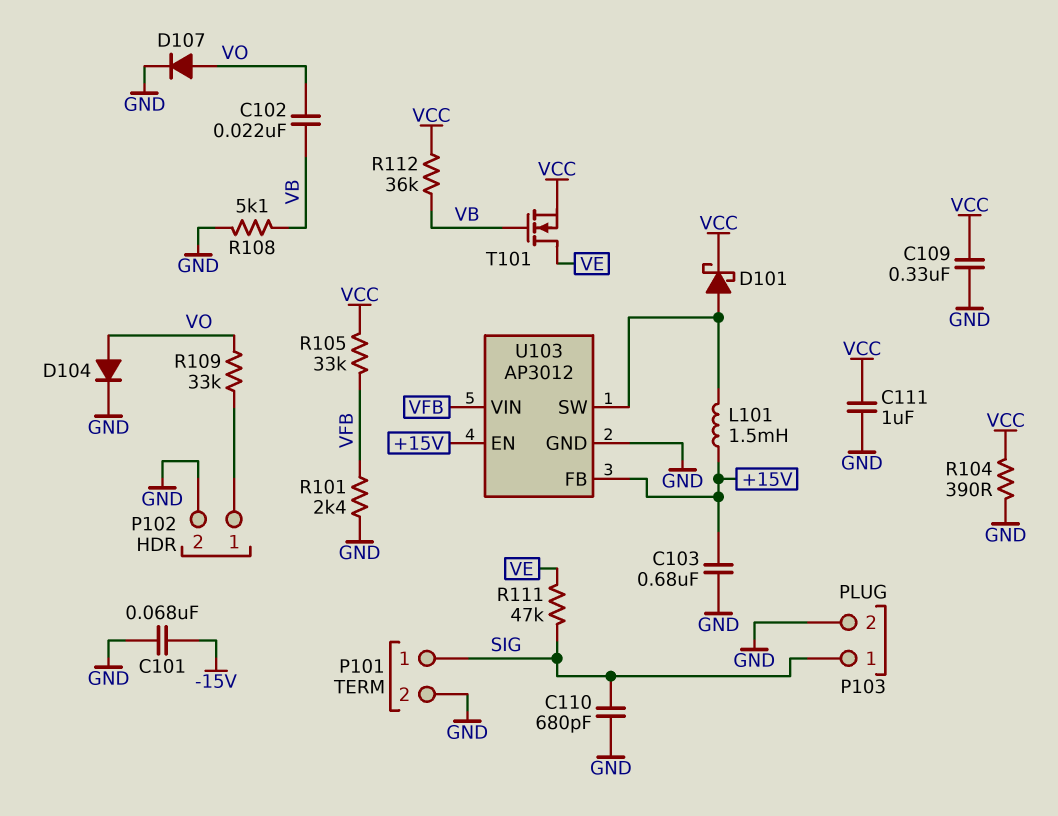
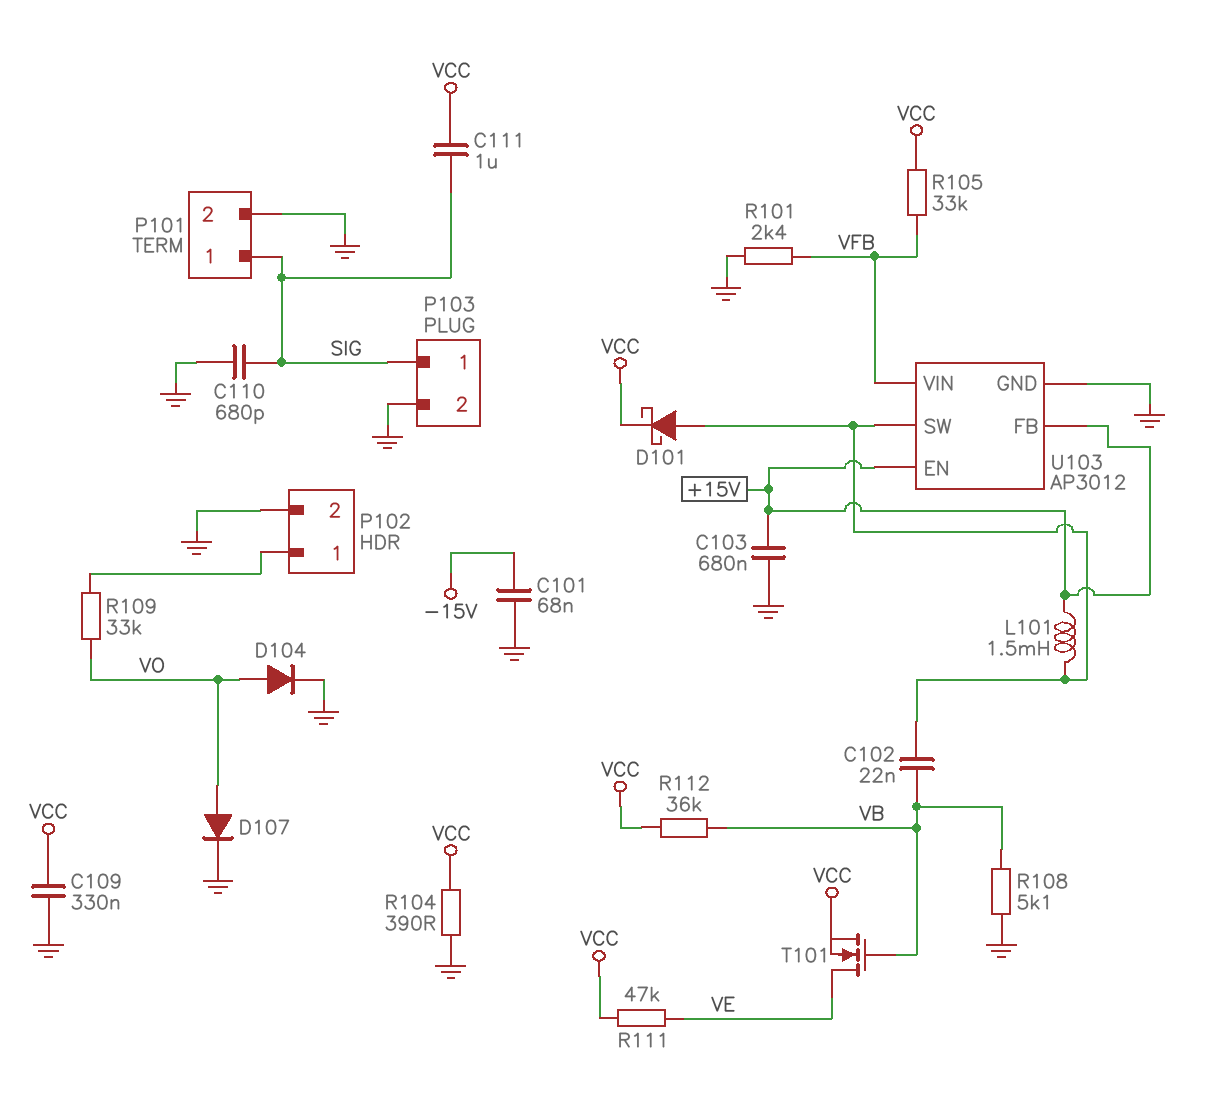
C102: 22nF (VB, VO) -> 22nF (U103/SW, VB)
C111: 1uF (GND, VCC) -> 1uF (SIG, VCC)
R111: 47k (SIG, VE) -> 47k (VCC, VE)

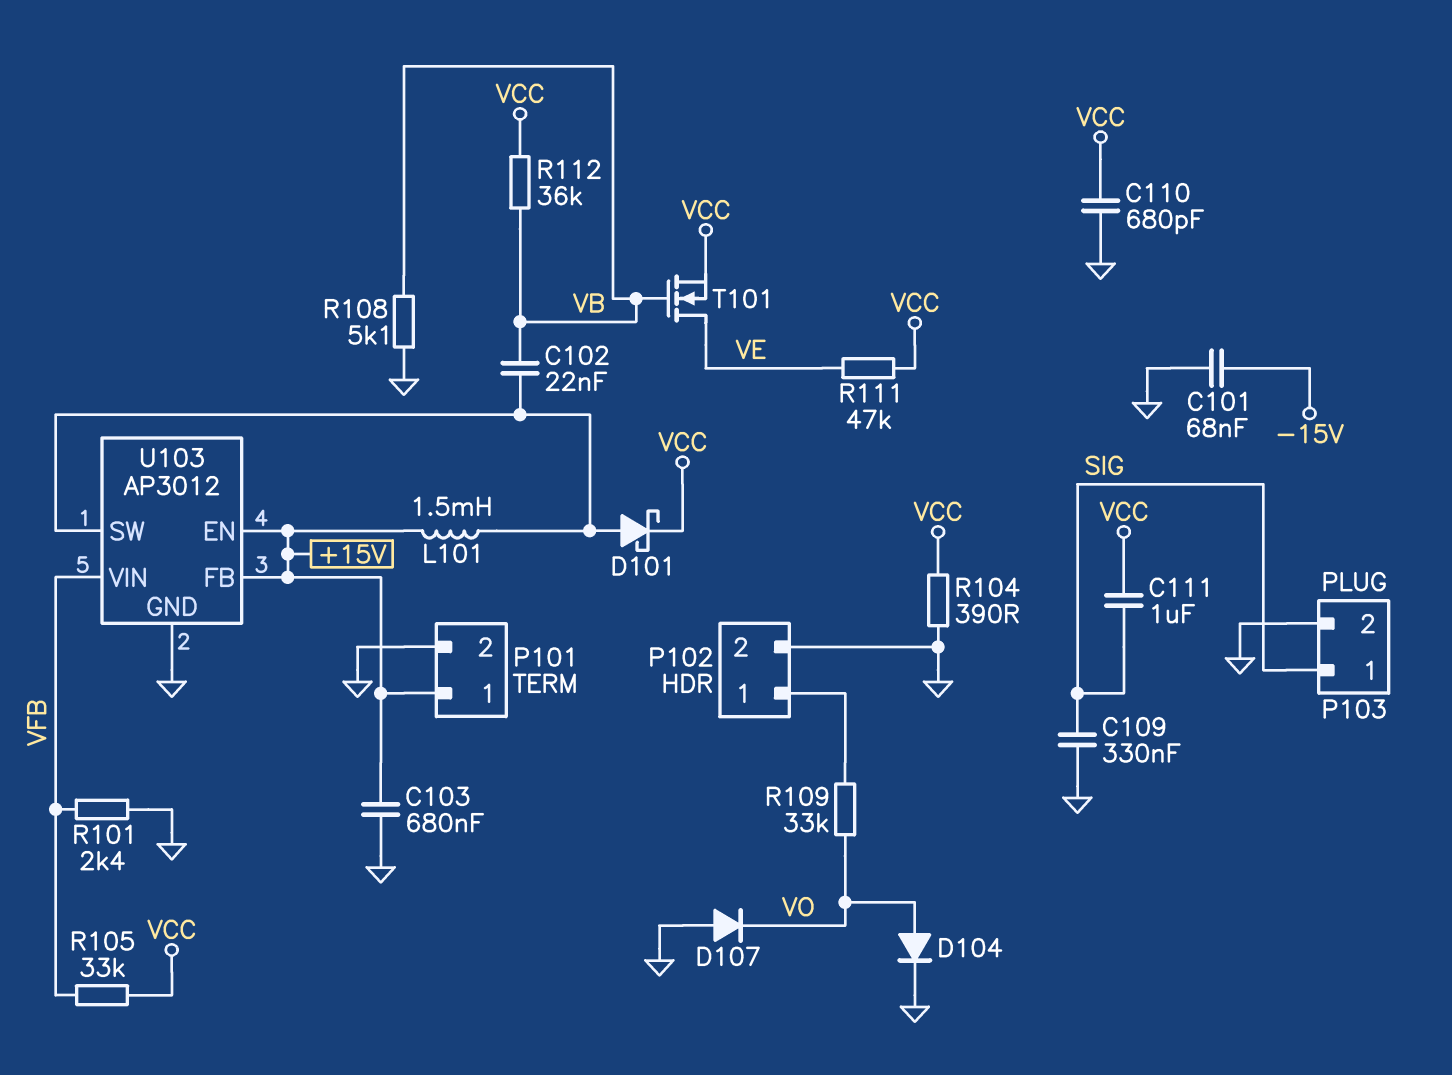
C109: 330nF (GND, VCC) -> 330nF (GND, SIG)
C110: 680pF (GND, SIG) -> 680pF (GND, VCC)
D107: diode (A VO, K GND) -> diode (A GND, K VO)
P101 pin 1: SIG -> +15V

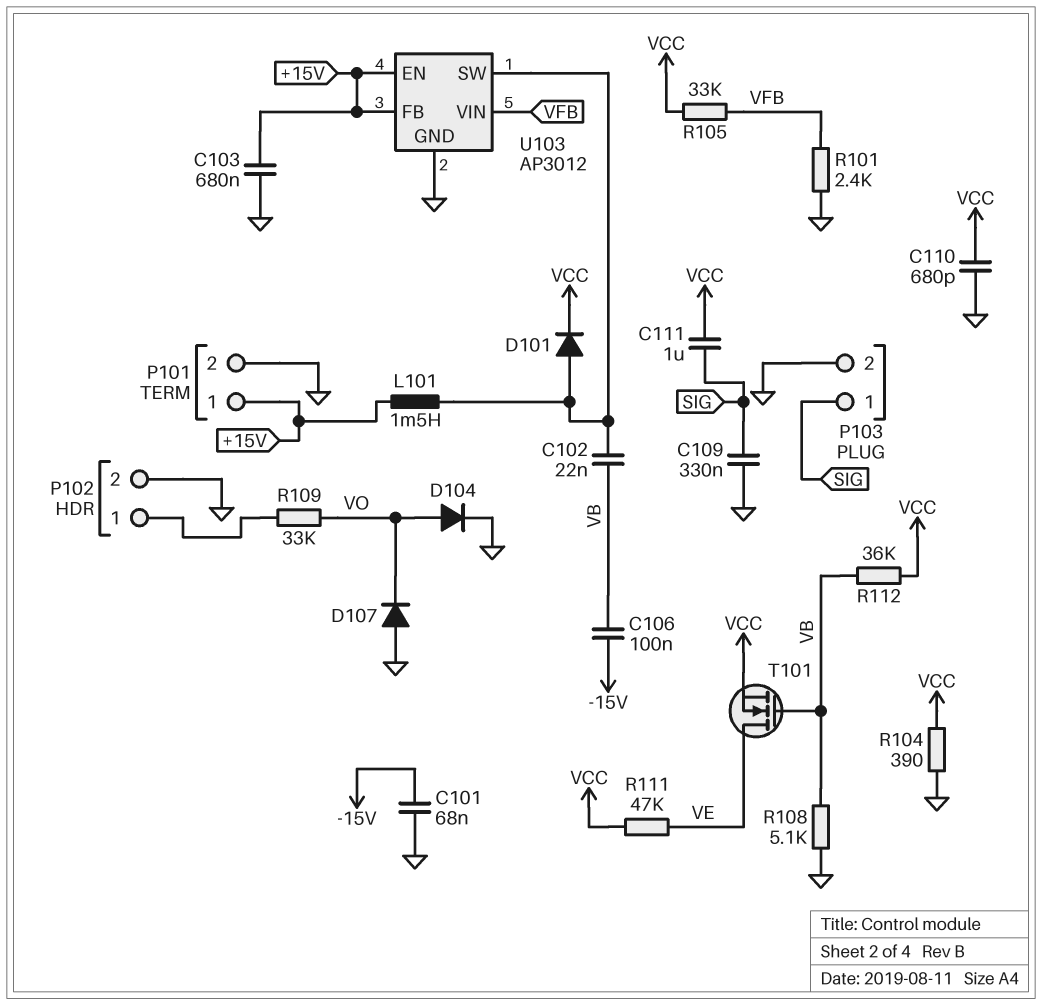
C106: none -> 100nF (-15V, VB)
D101: schottky (A U103/SW, K VCC) -> diode (A U103/SW, K VCC)

